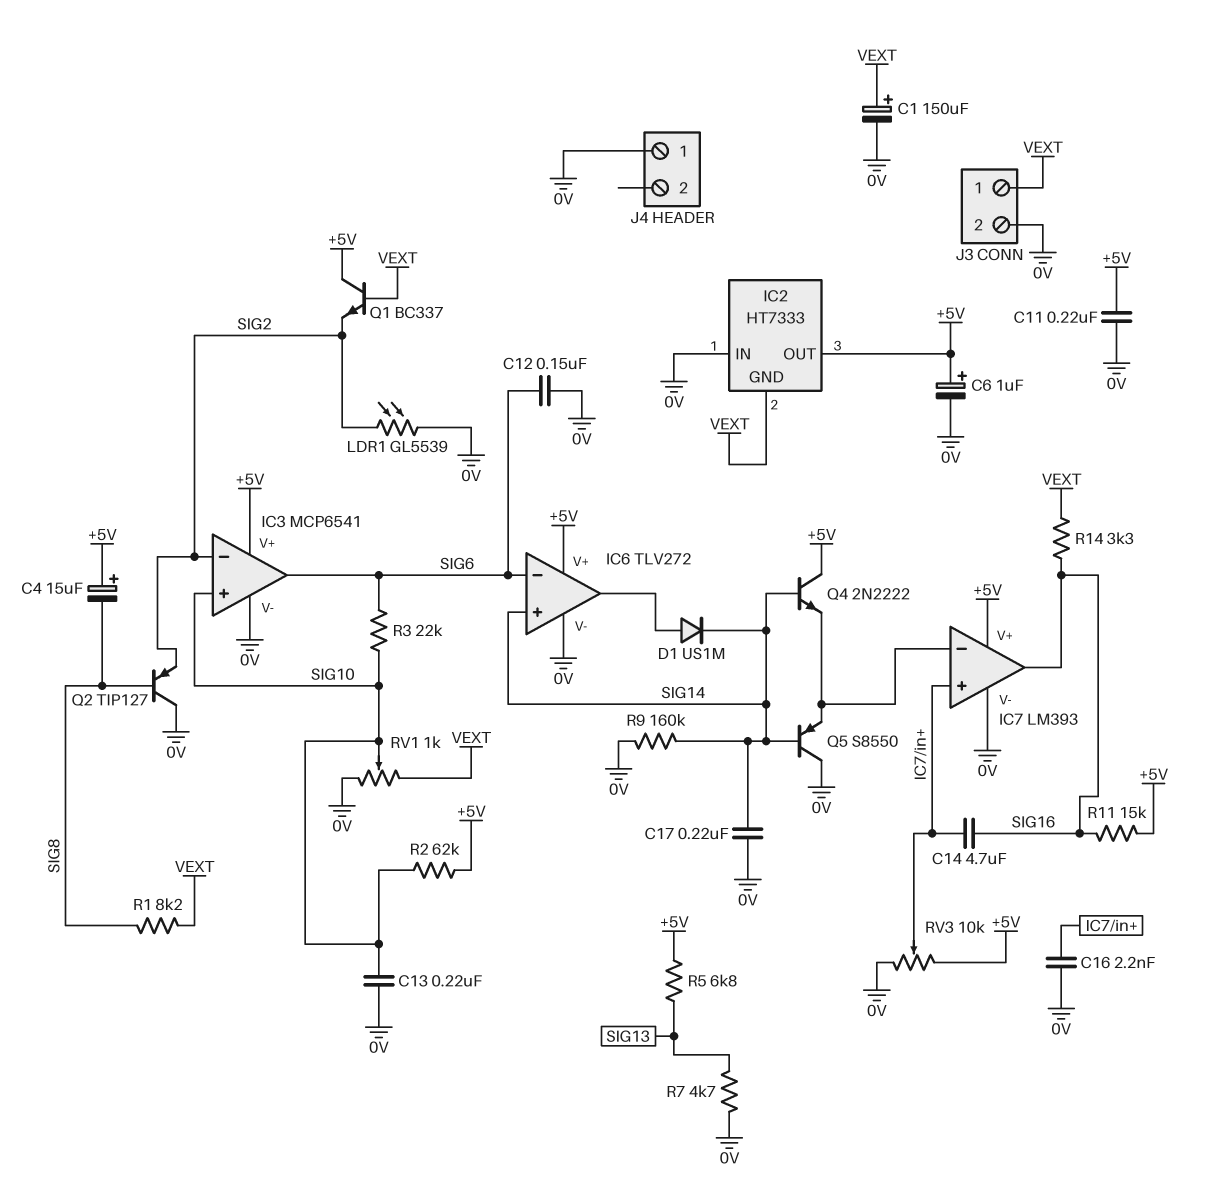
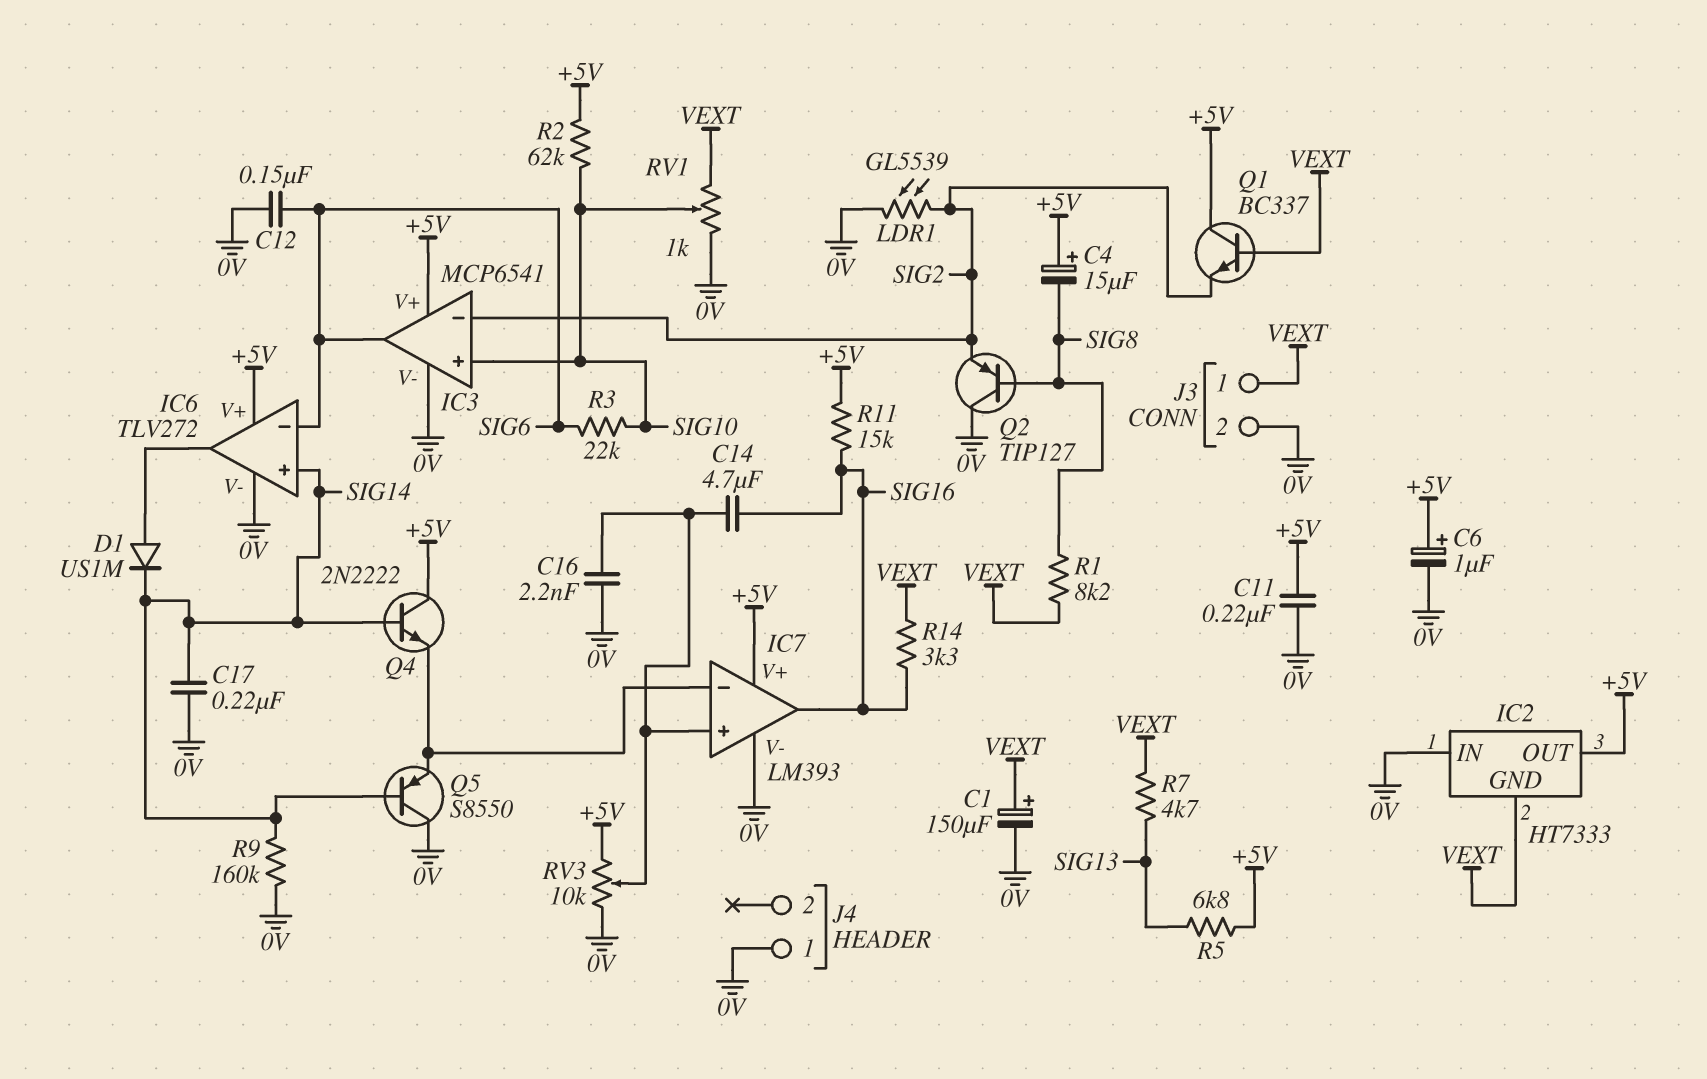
C13: 220nF (0V, SIG10) -> none
R7: 4.7k (0V, SIG13) -> 4.7k (SIG13, VEXT)

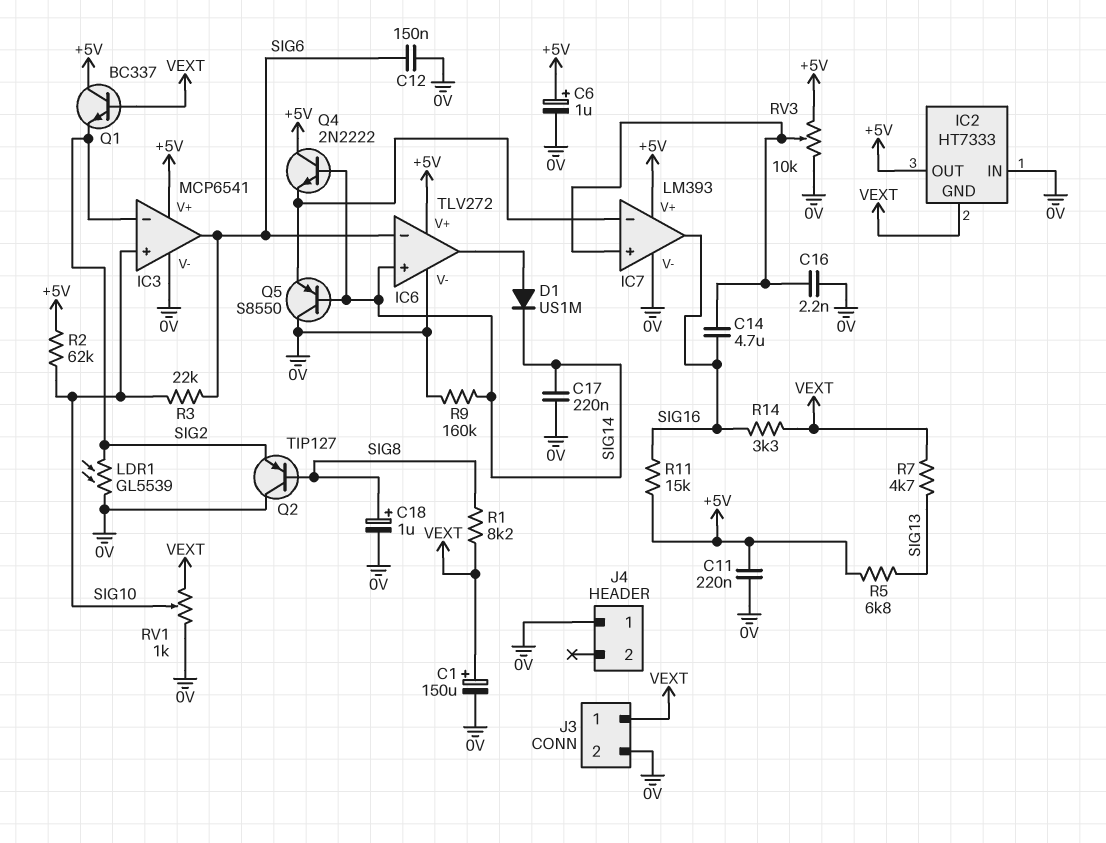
C4: 15uF (plus +5V, minus SIG8) -> none
C18: none -> 1uF (plus SIG8, minus 0V)

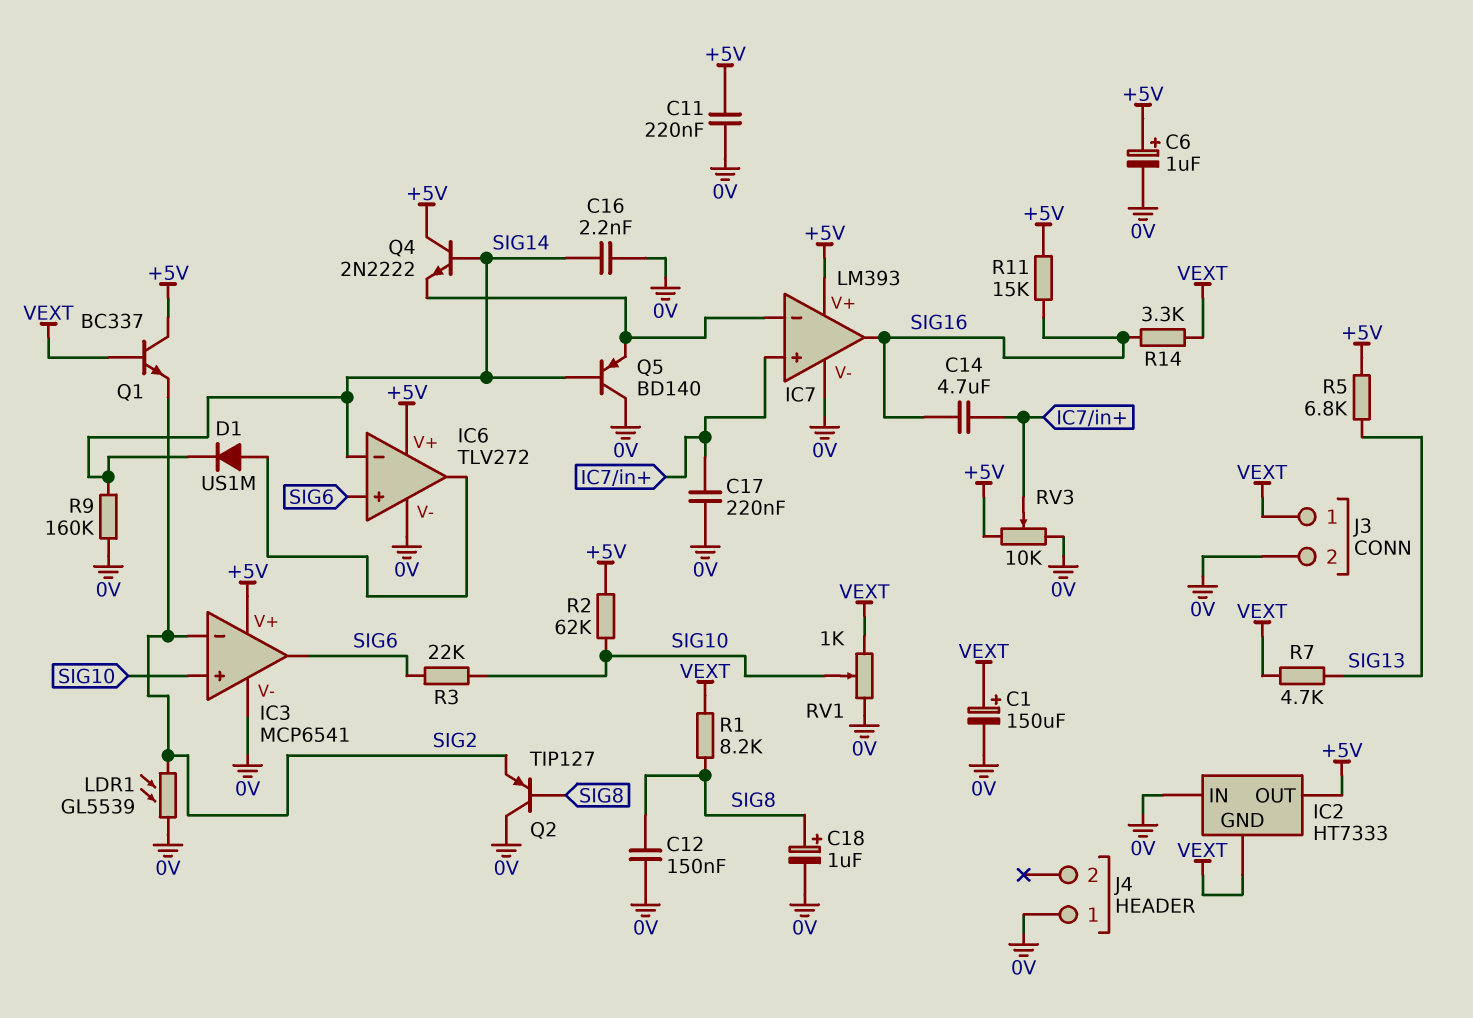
C12: 150nF (0V, SIG6) -> 150nF (0V, SIG8)
C16: 2.2nF (0V, IC7/in+) -> 2.2nF (0V, SIG14)
C17: 220nF (0V, SIG14) -> 220nF (0V, IC7/in+)
IC6 pin in+: SIG14 -> SIG6
IC6 pin in-: SIG6 -> SIG14
Q5: PNP S8550 (B SIG14, C 0V, E IC7/in-) -> PNP BD140 (B SIG14, C 0V, E IC7/in-)

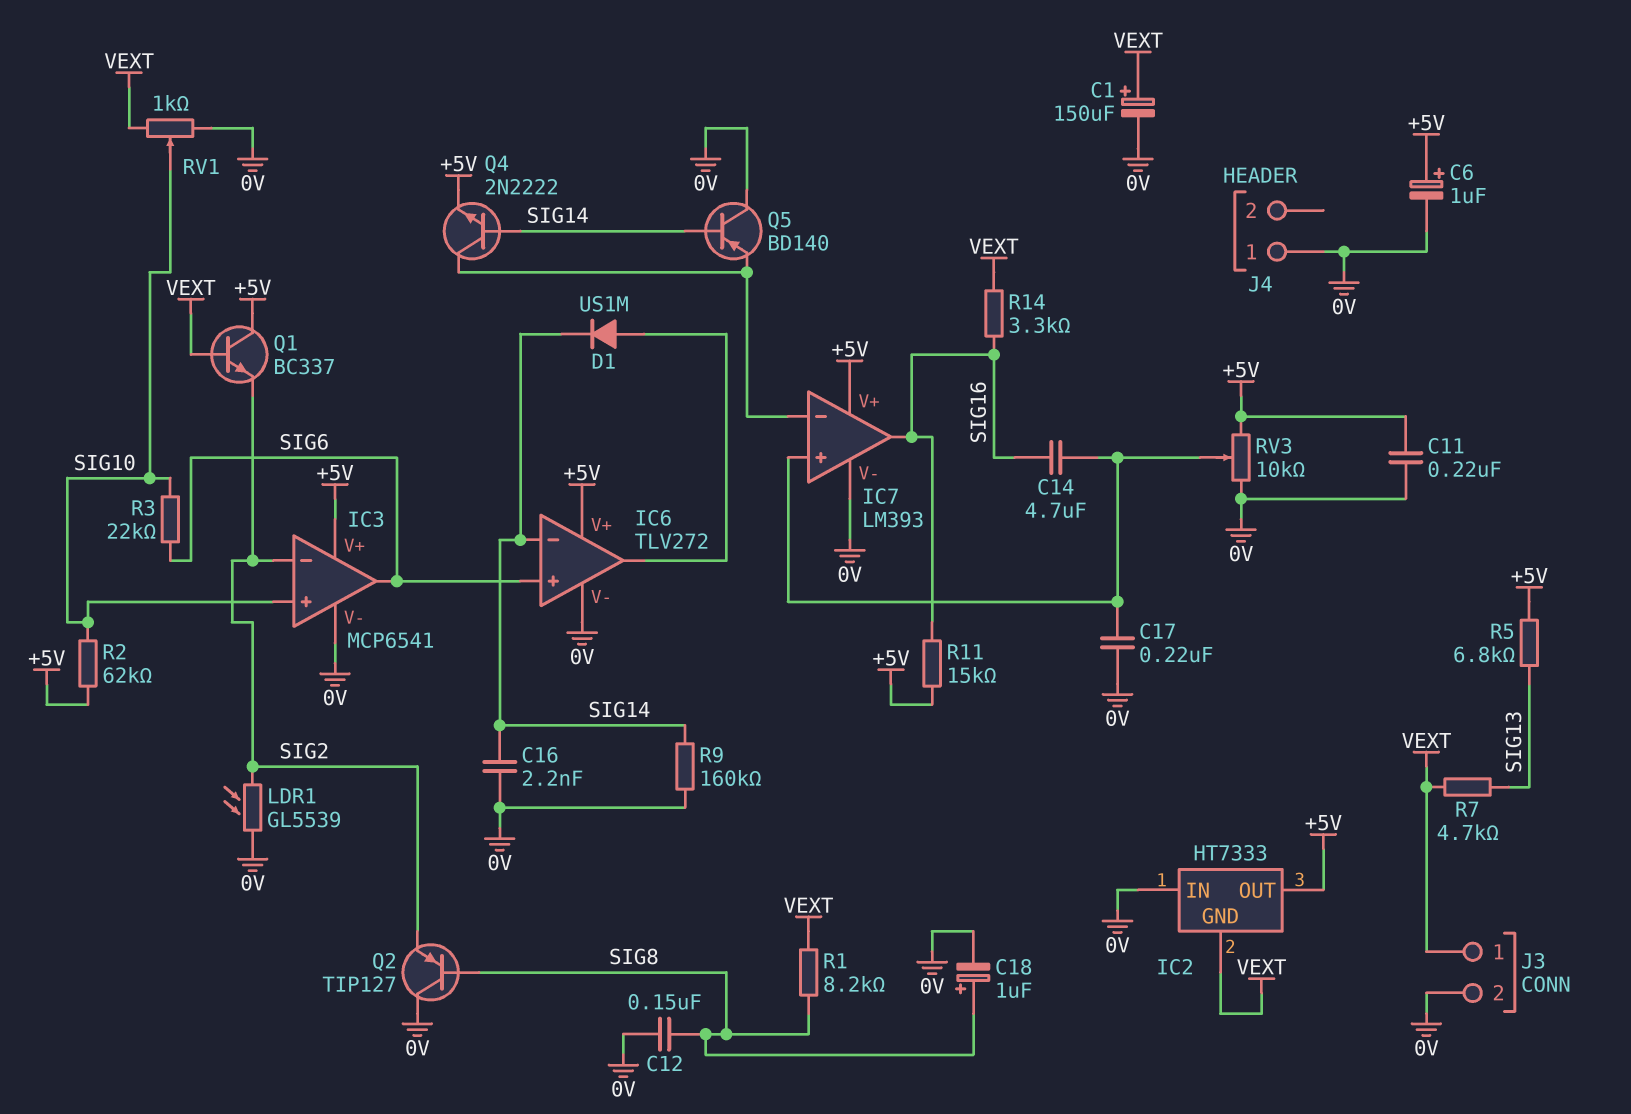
Q4: NPN 2N2222 (B SIG14, C +5V, E IC7/in-) -> NPN 2N2222 (B SIG14, C IC7/in-, E +5V)

